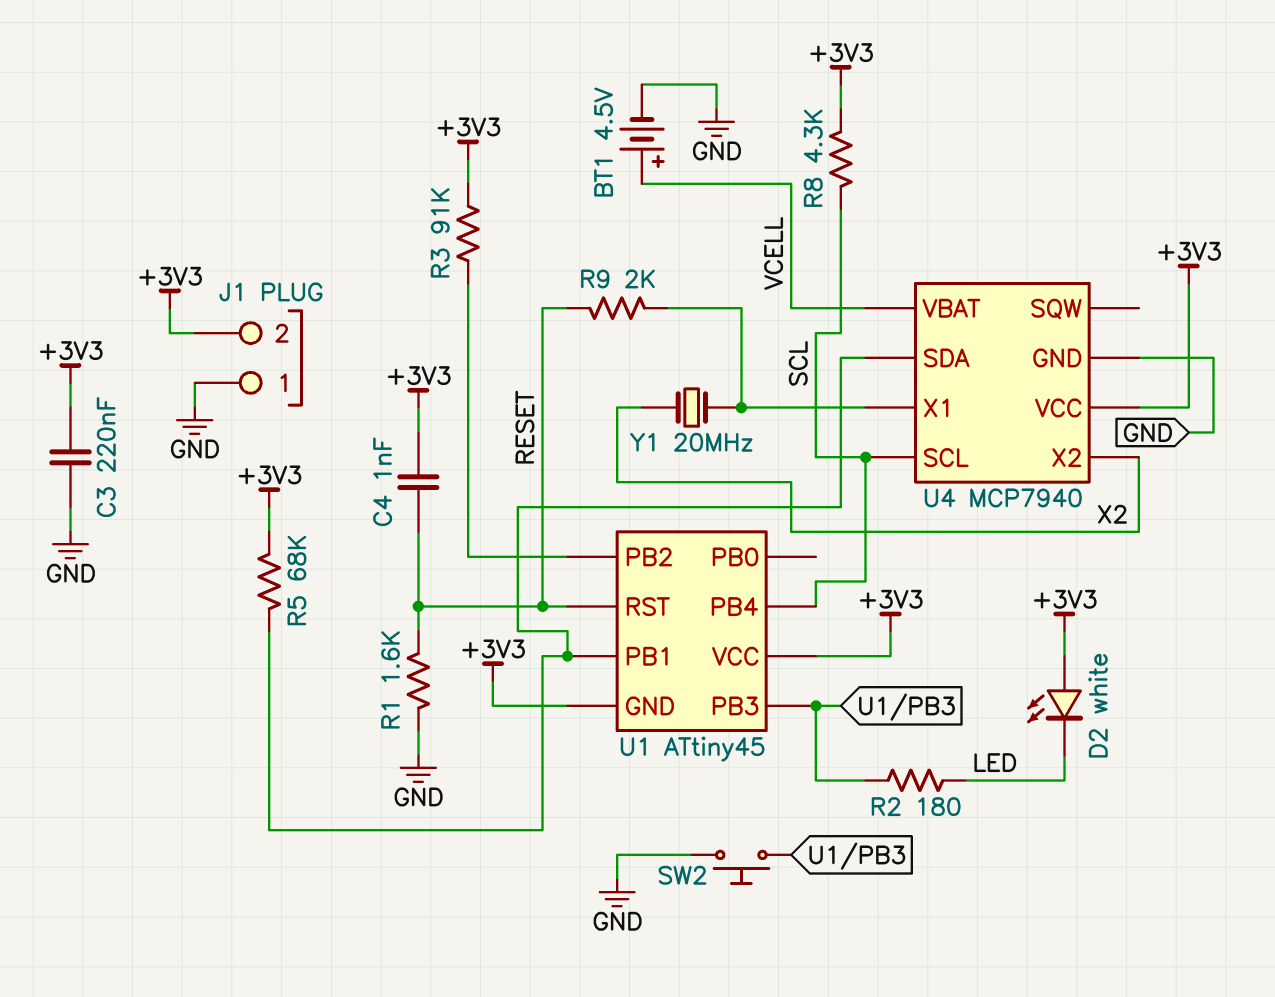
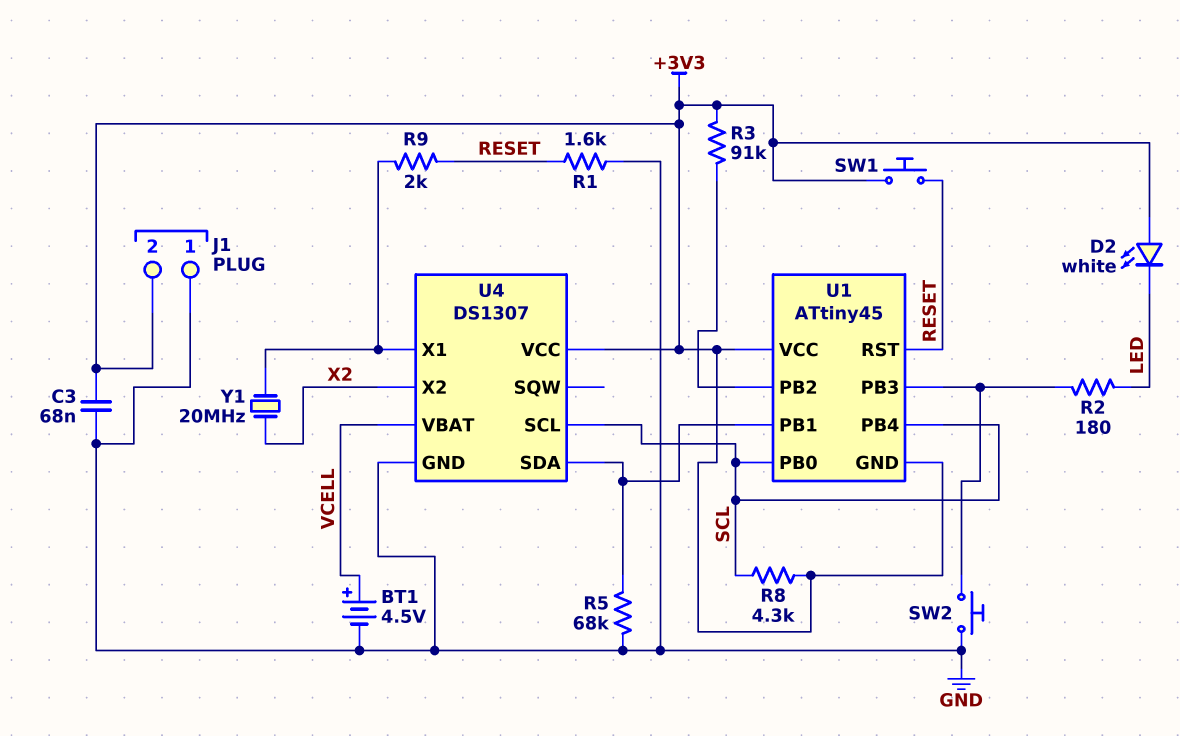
C3: 220nF (+3V3, GND) -> 68nF (+3V3, GND)
C4: 1nF (+3V3, RESET) -> none
R5: 68k (+3V3, U1/PB1) -> 68k (GND, U1/PB1)
SW1: none -> button (+3V3, RESET)
U1 pin PB0: none -> SCL
U4: MCP7940 -> DS1307

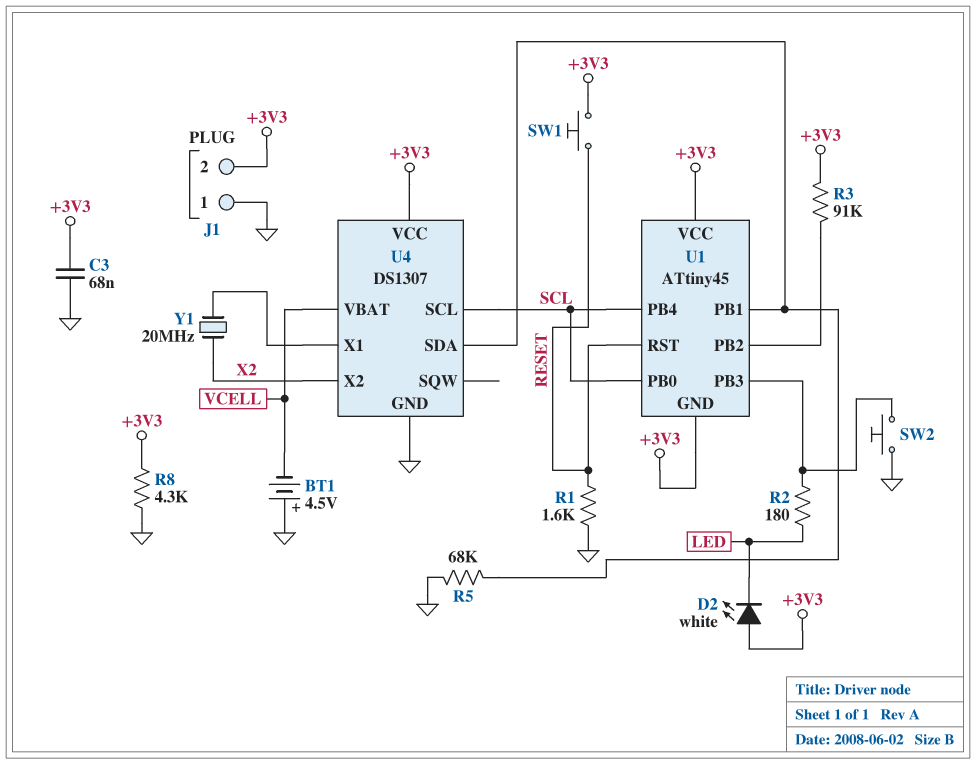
BT1: 4.5V (plus VCELL, minus GND) -> 4.5V (plus GND, minus VCELL)
R8: 4.3k (+3V3, SCL) -> 4.3k (+3V3, GND)
R9: 2k (RESET, U4/X1) -> none

